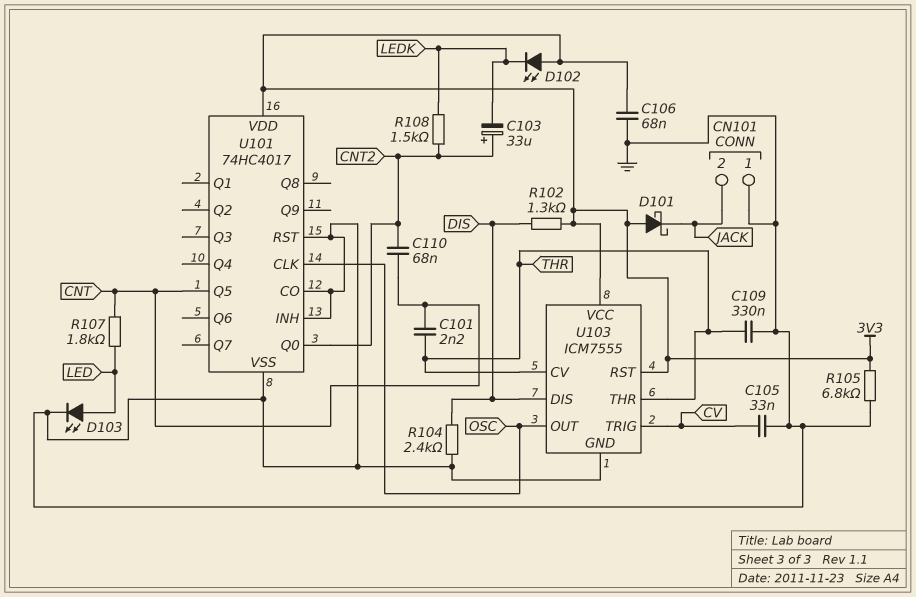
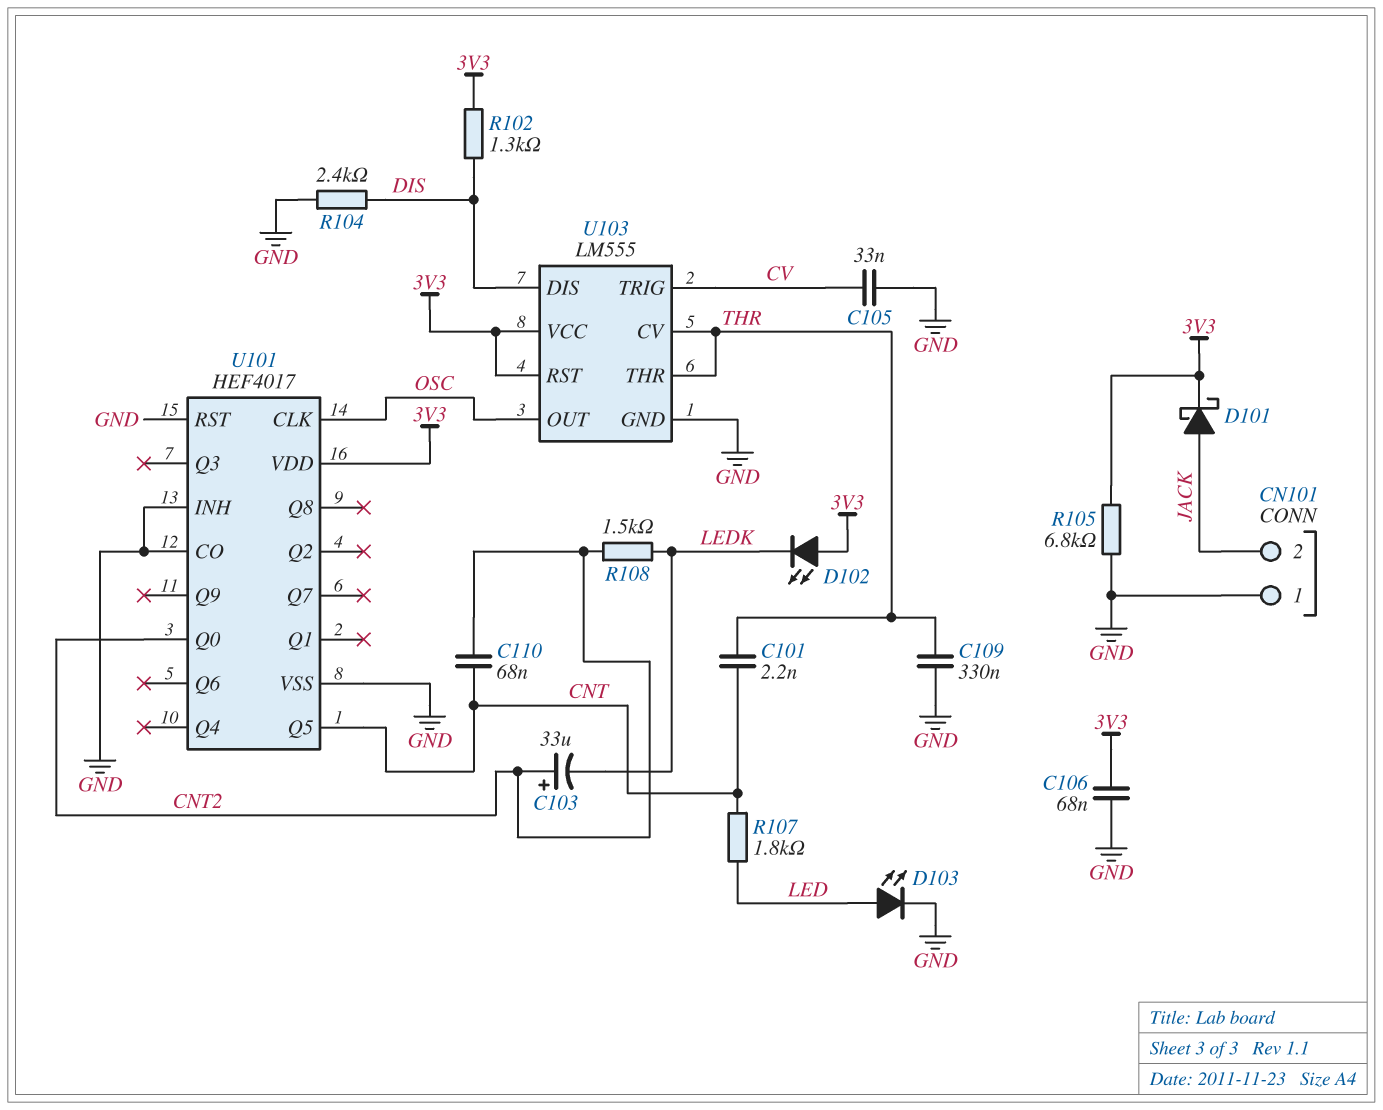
D101: schottky (A 3V3, K JACK) -> schottky (A JACK, K 3V3)
U101: 74HC4017 -> HEF4017
U103: ICM7555 -> LM555

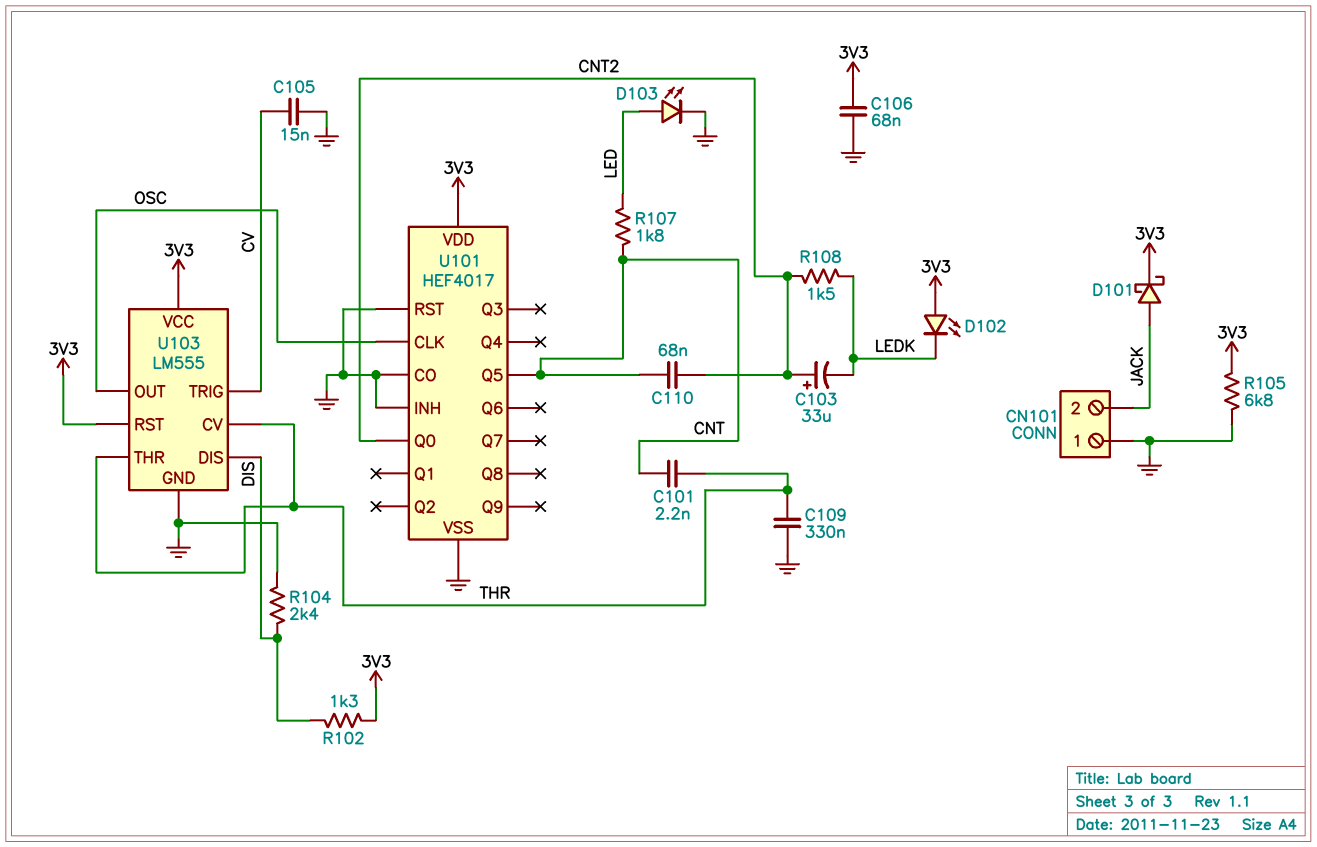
C105: 33nF (CV, GND) -> 15nF (CV, GND)

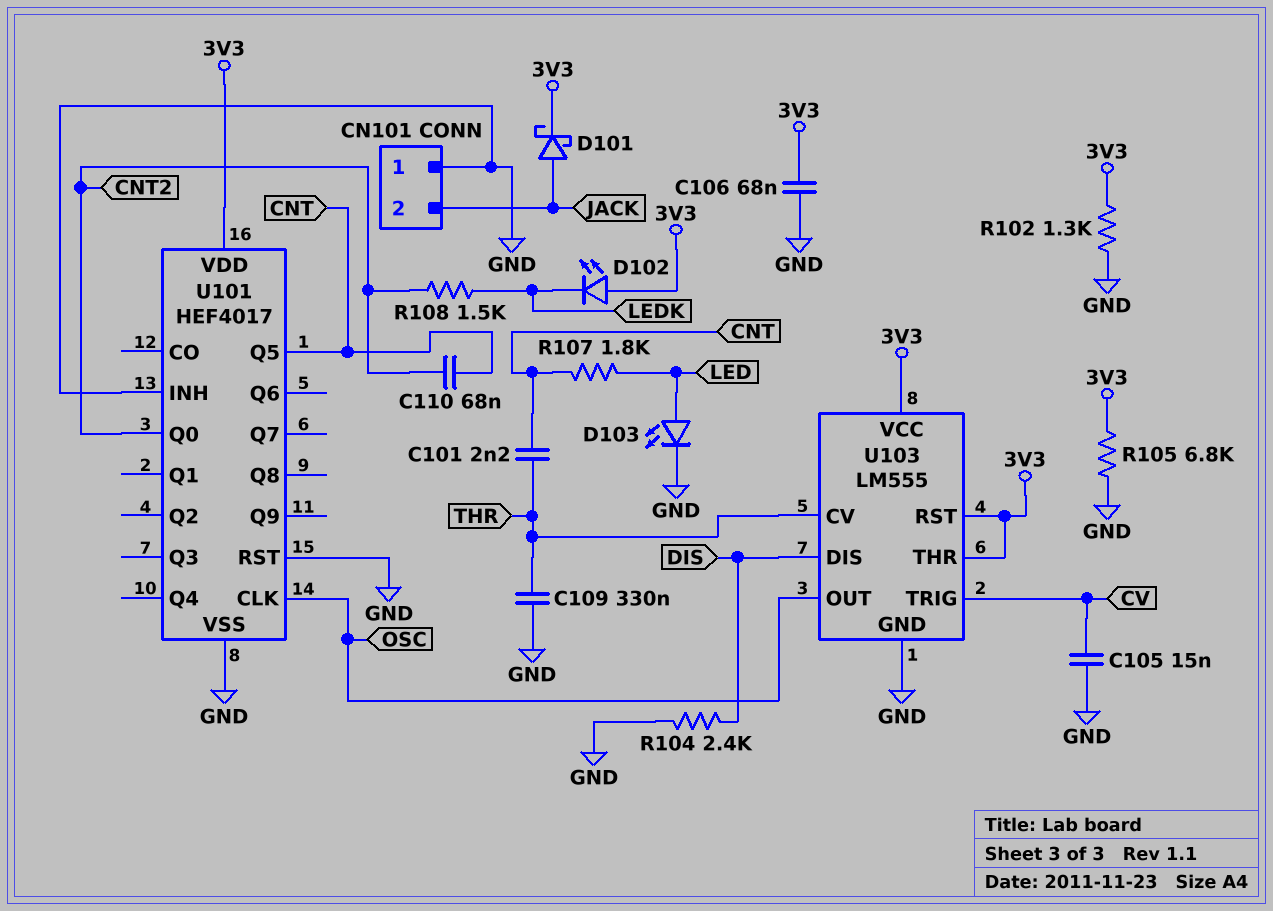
C103: 33uF (plus CNT2, minus LEDK) -> none
R102: 1.3k (3V3, DIS) -> 1.3k (3V3, GND)
U101 pin CO: GND -> none
U103 pin THR: THR -> 3V3

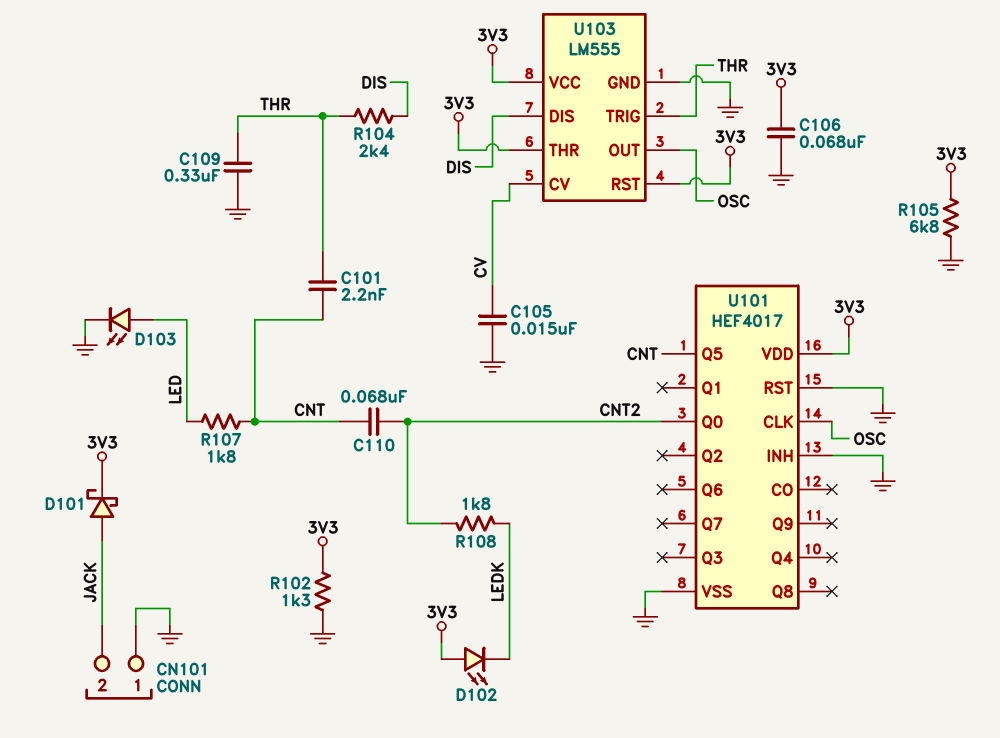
R104: 2.4k (DIS, GND) -> 2.4k (DIS, THR)
R108: 1.5k (CNT2, LEDK) -> 1.8k (CNT2, LEDK)
U103 pin CV: THR -> CV
U103 pin TRIG: CV -> THR

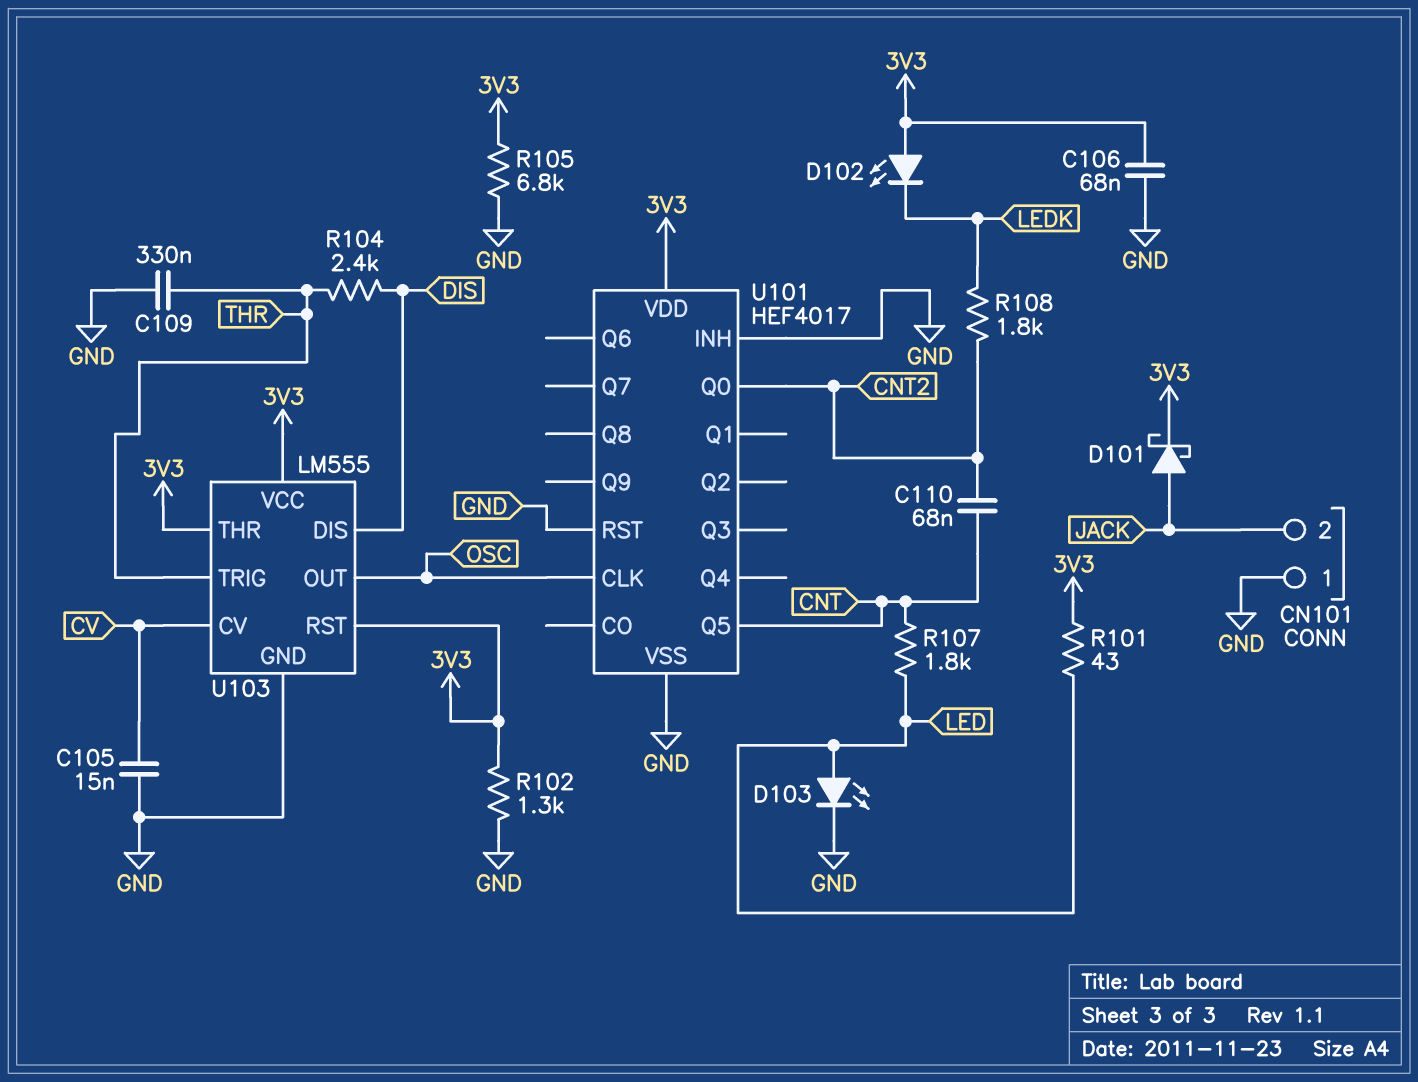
C101: 2.2nF (CNT, THR) -> none
R101: none -> 43 (3V3, LED)

